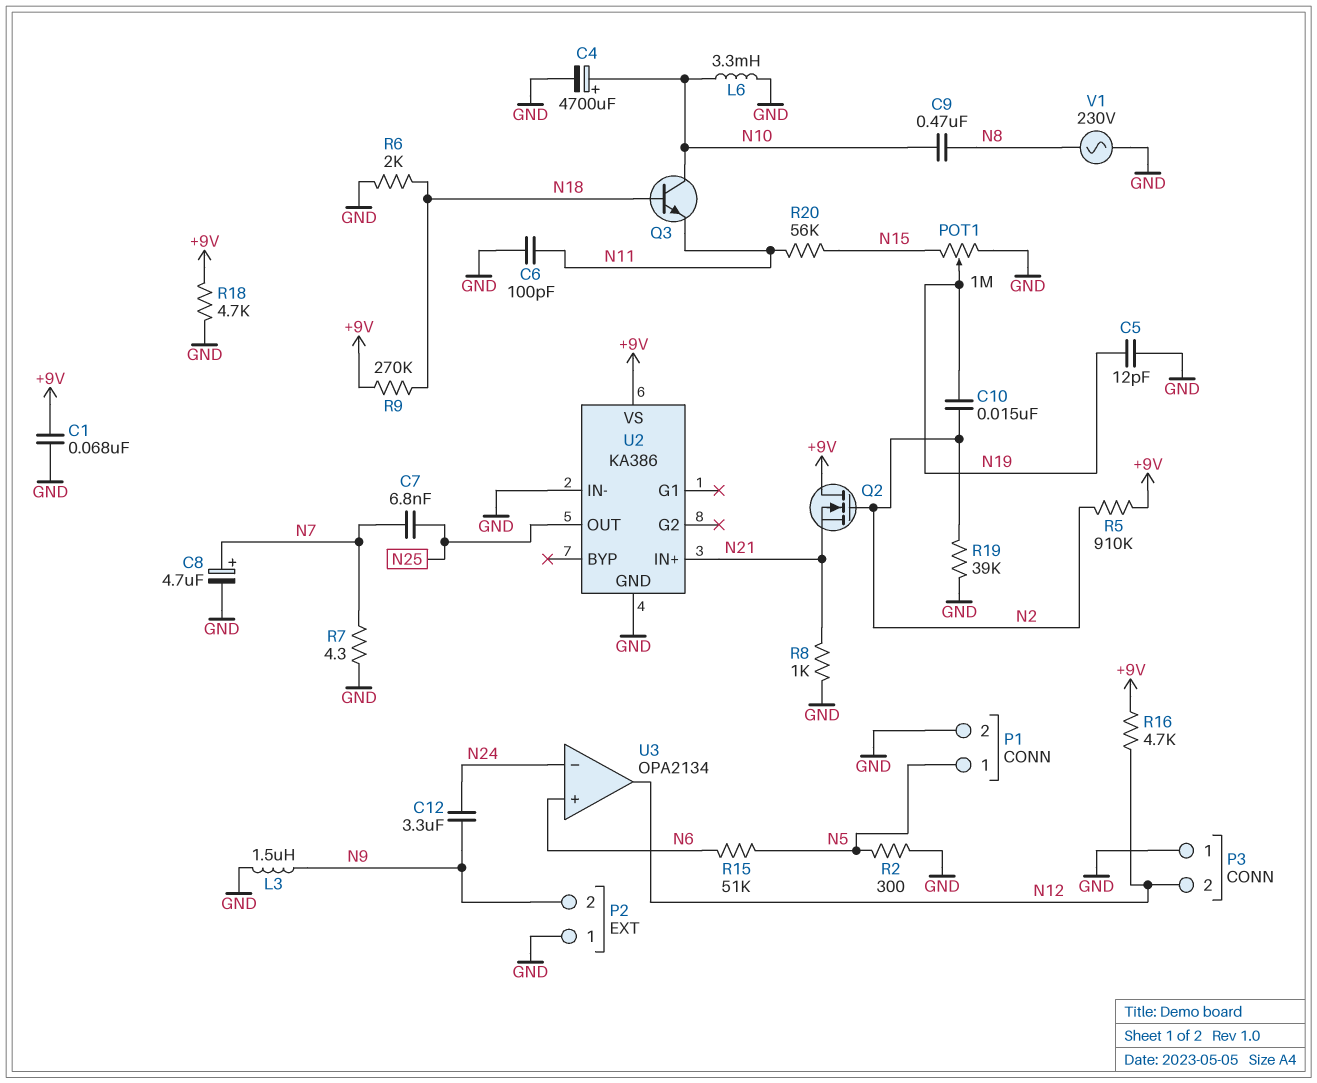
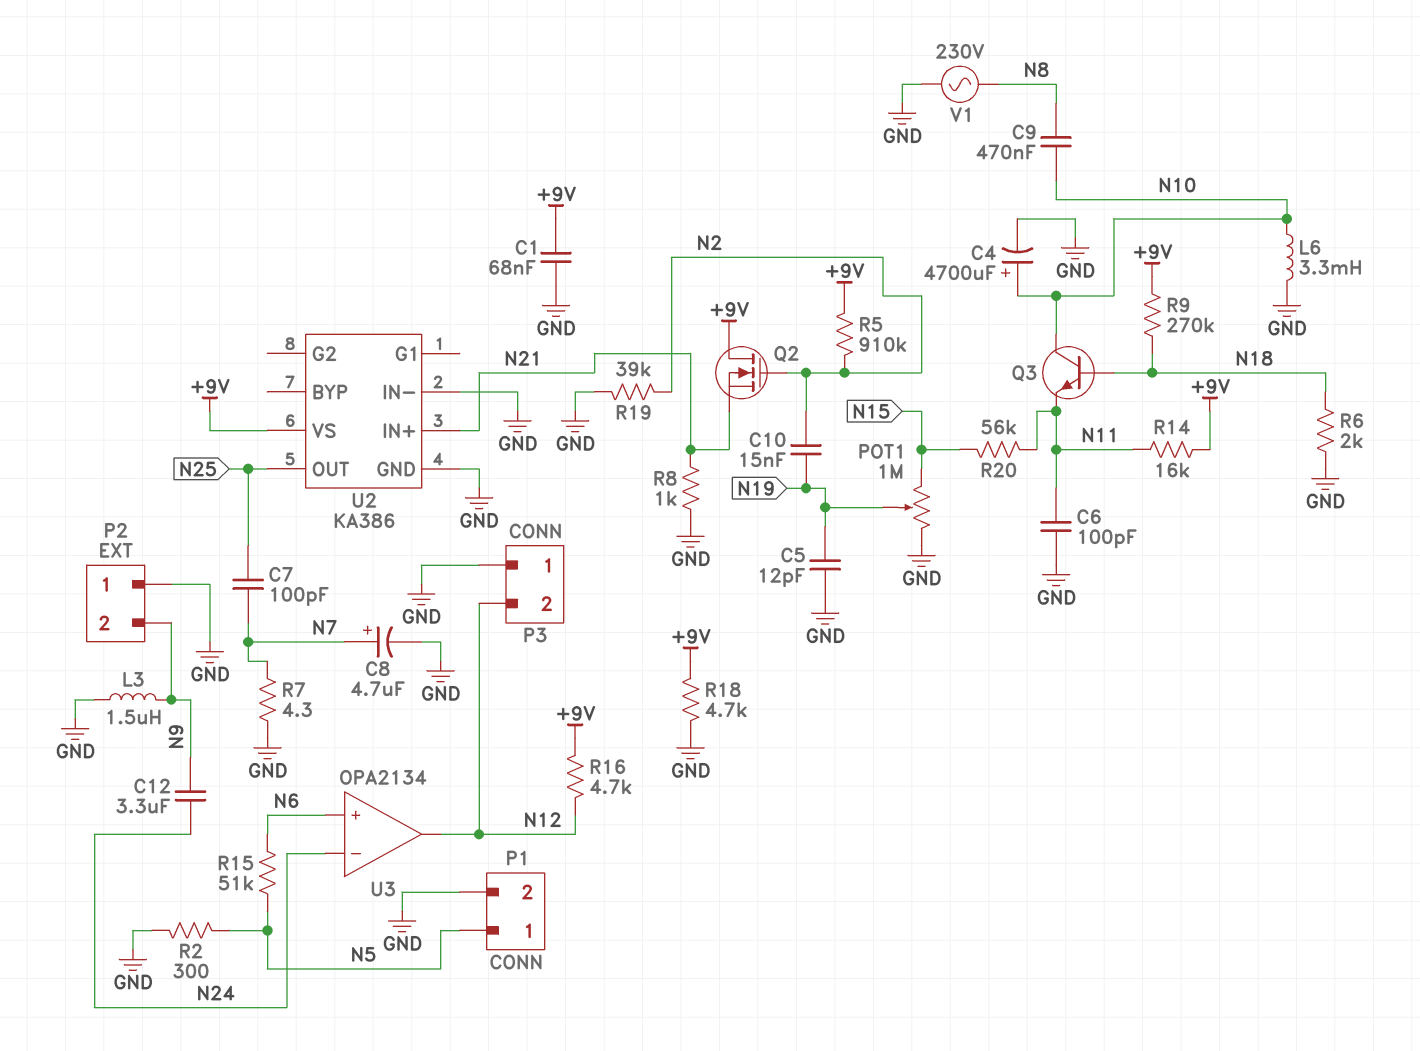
C7: 6.8nF (N7, N25) -> 100pF (N7, N25)
R14: none -> 16k (+9V, N11)

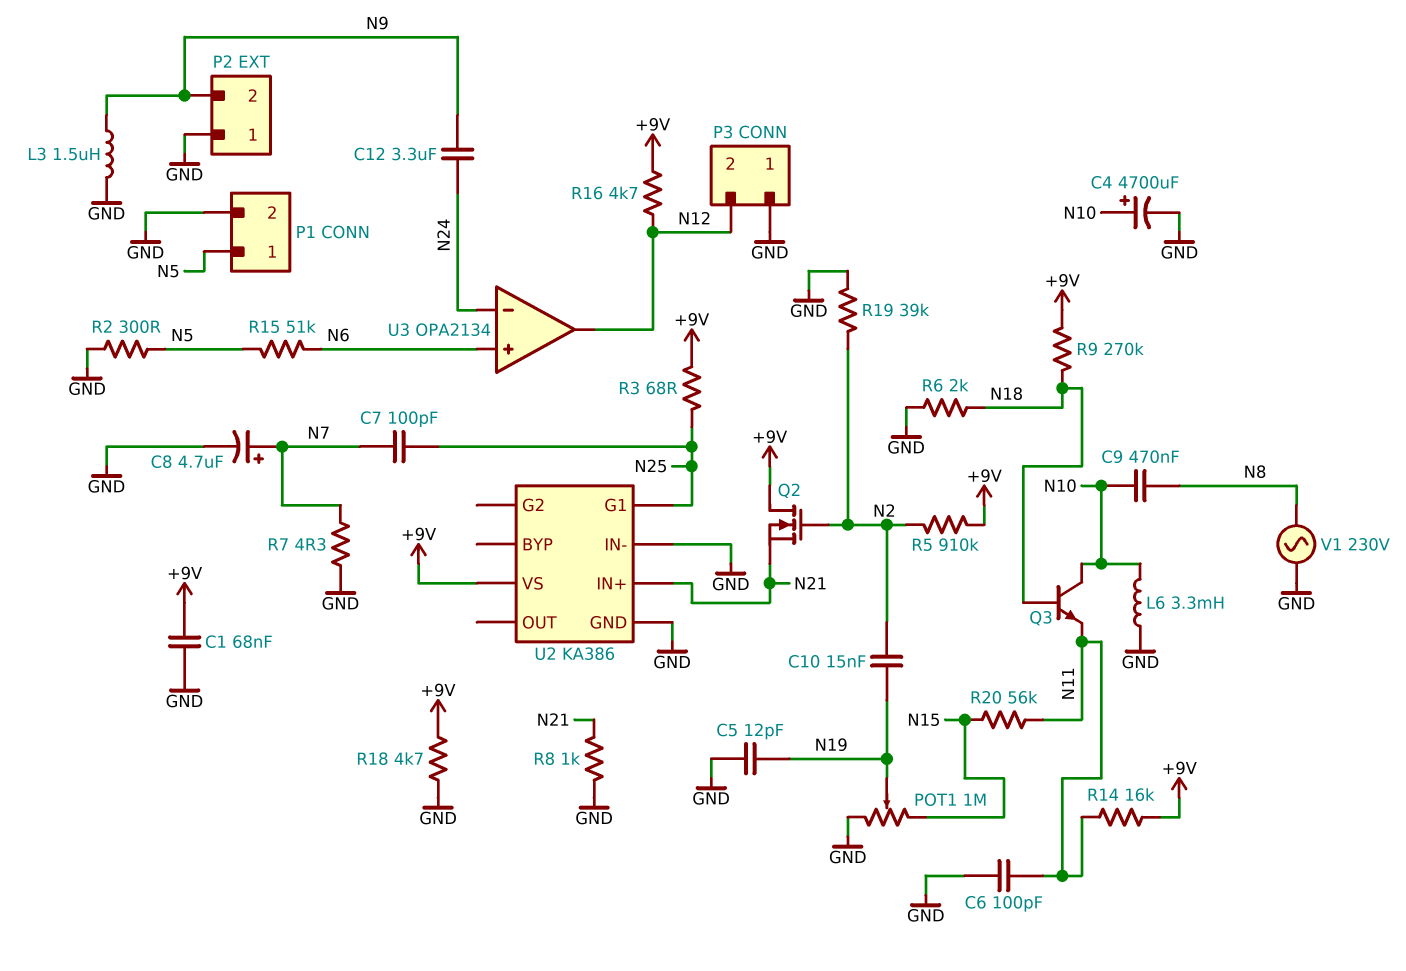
R3: none -> 68 (+9V, N25)
U2 pin G1: none -> N25
U2 pin OUT: N25 -> none

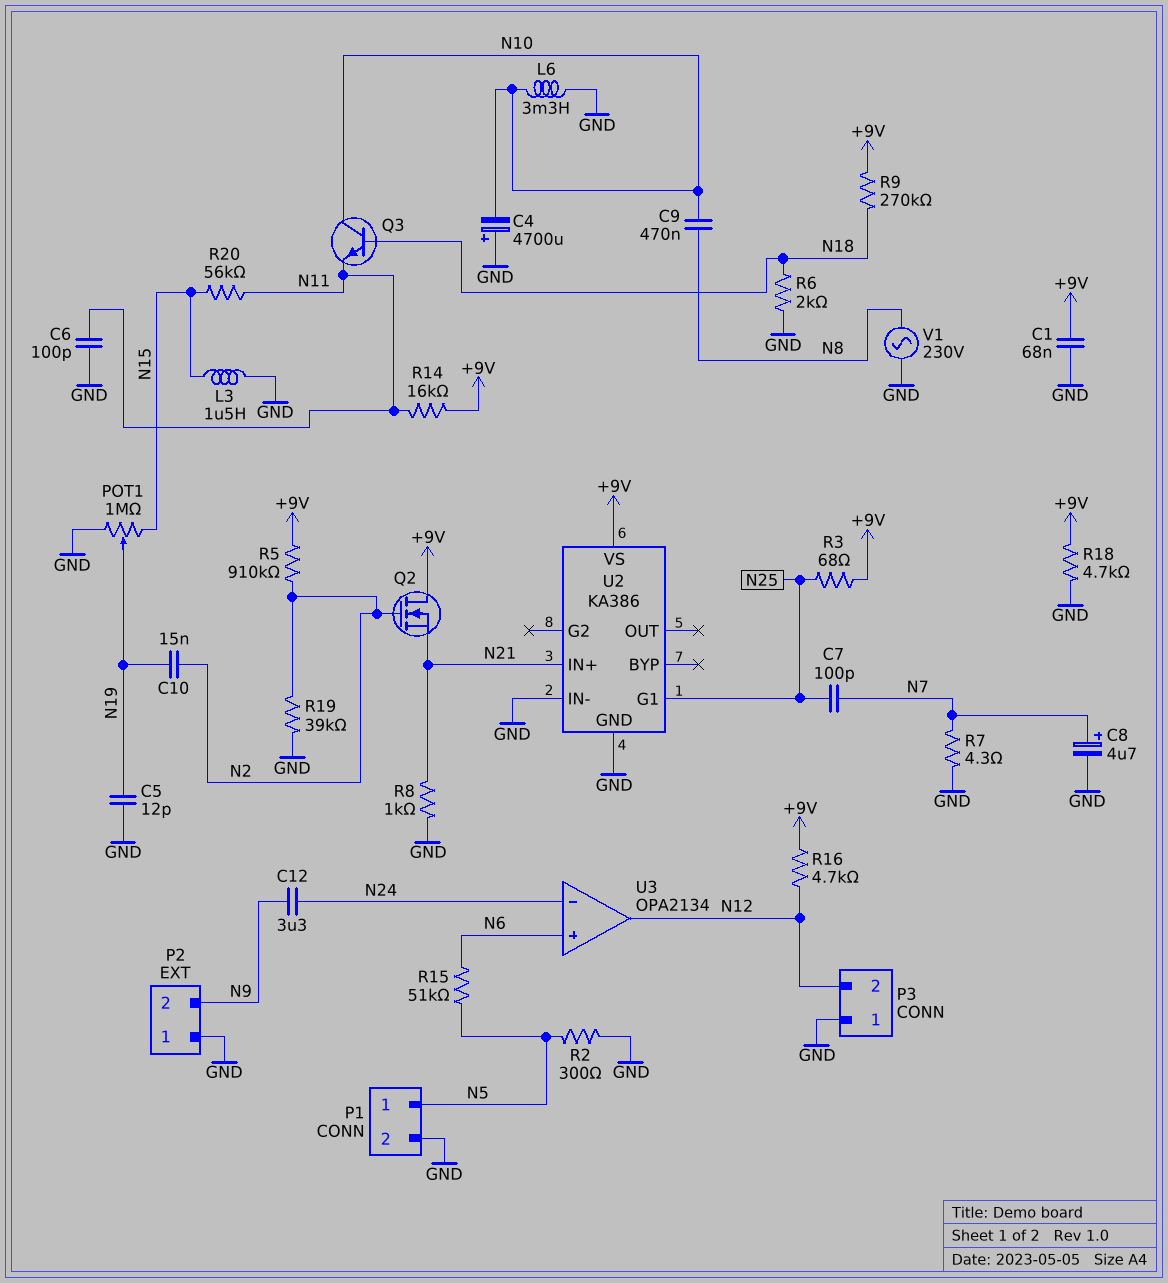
C4: 4700uF (plus N10, minus GND) -> 4700uF (plus GND, minus N10)
L3: 1.5uH (GND, N9) -> 1.5uH (GND, N15)

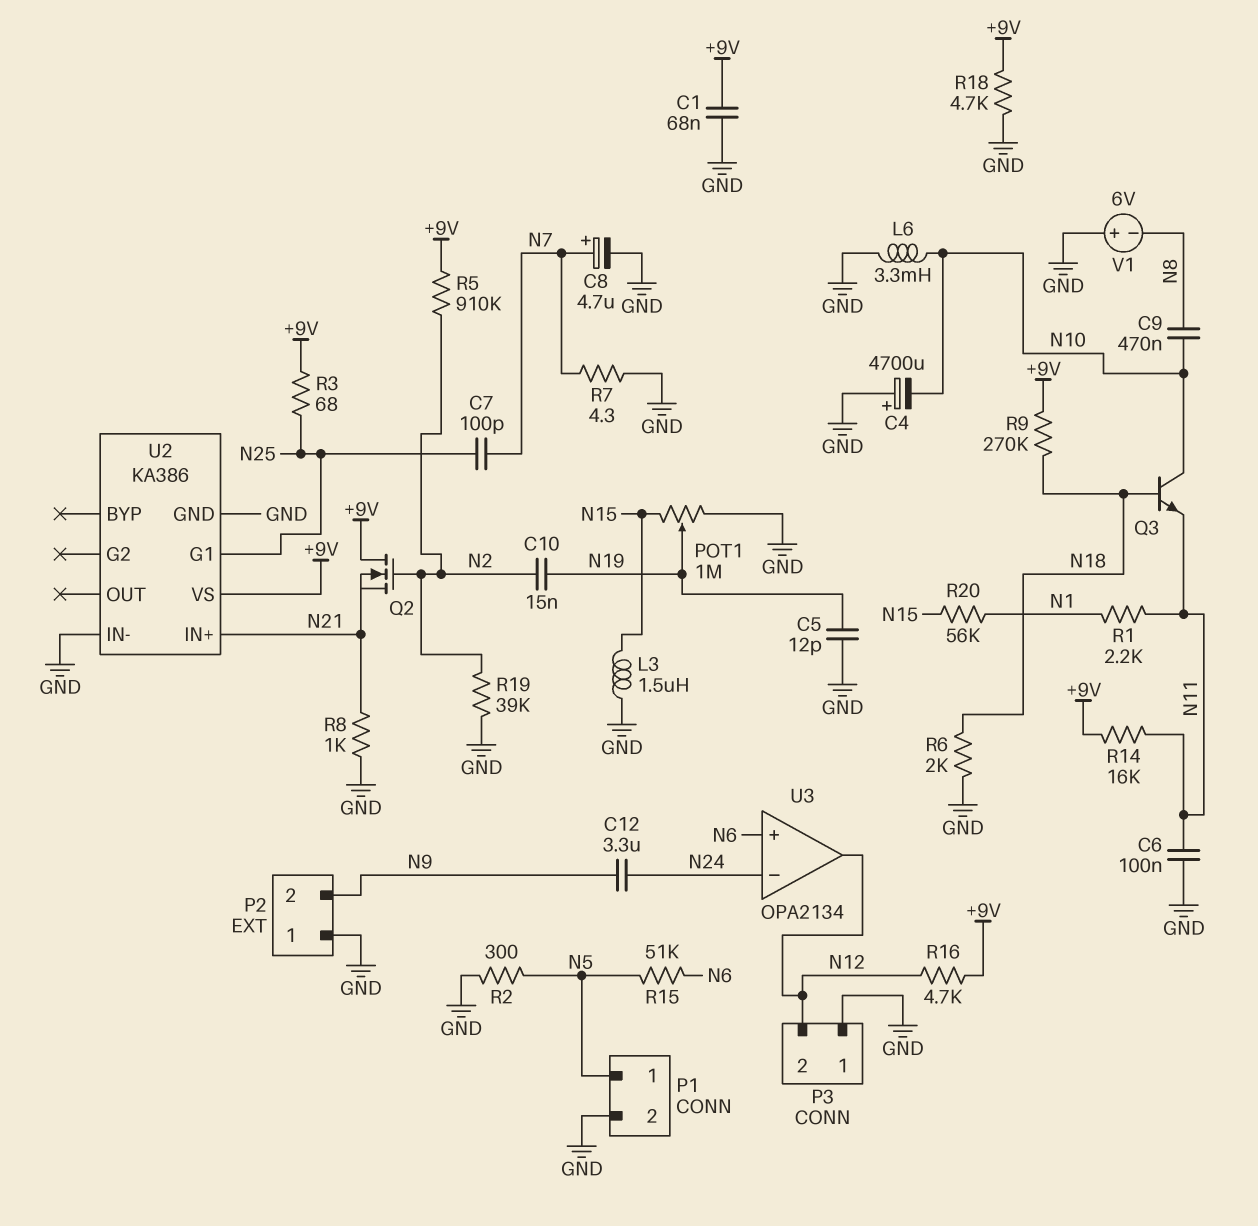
C6: 100pF (GND, N11) -> 100nF (GND, N11)
R1: none -> 2.2k (N1, N11)
R20: 56k (N11, N15) -> 56k (N1, N15)
V1: AC 230V (GND, N8) -> 6V (plus GND, minus N8)

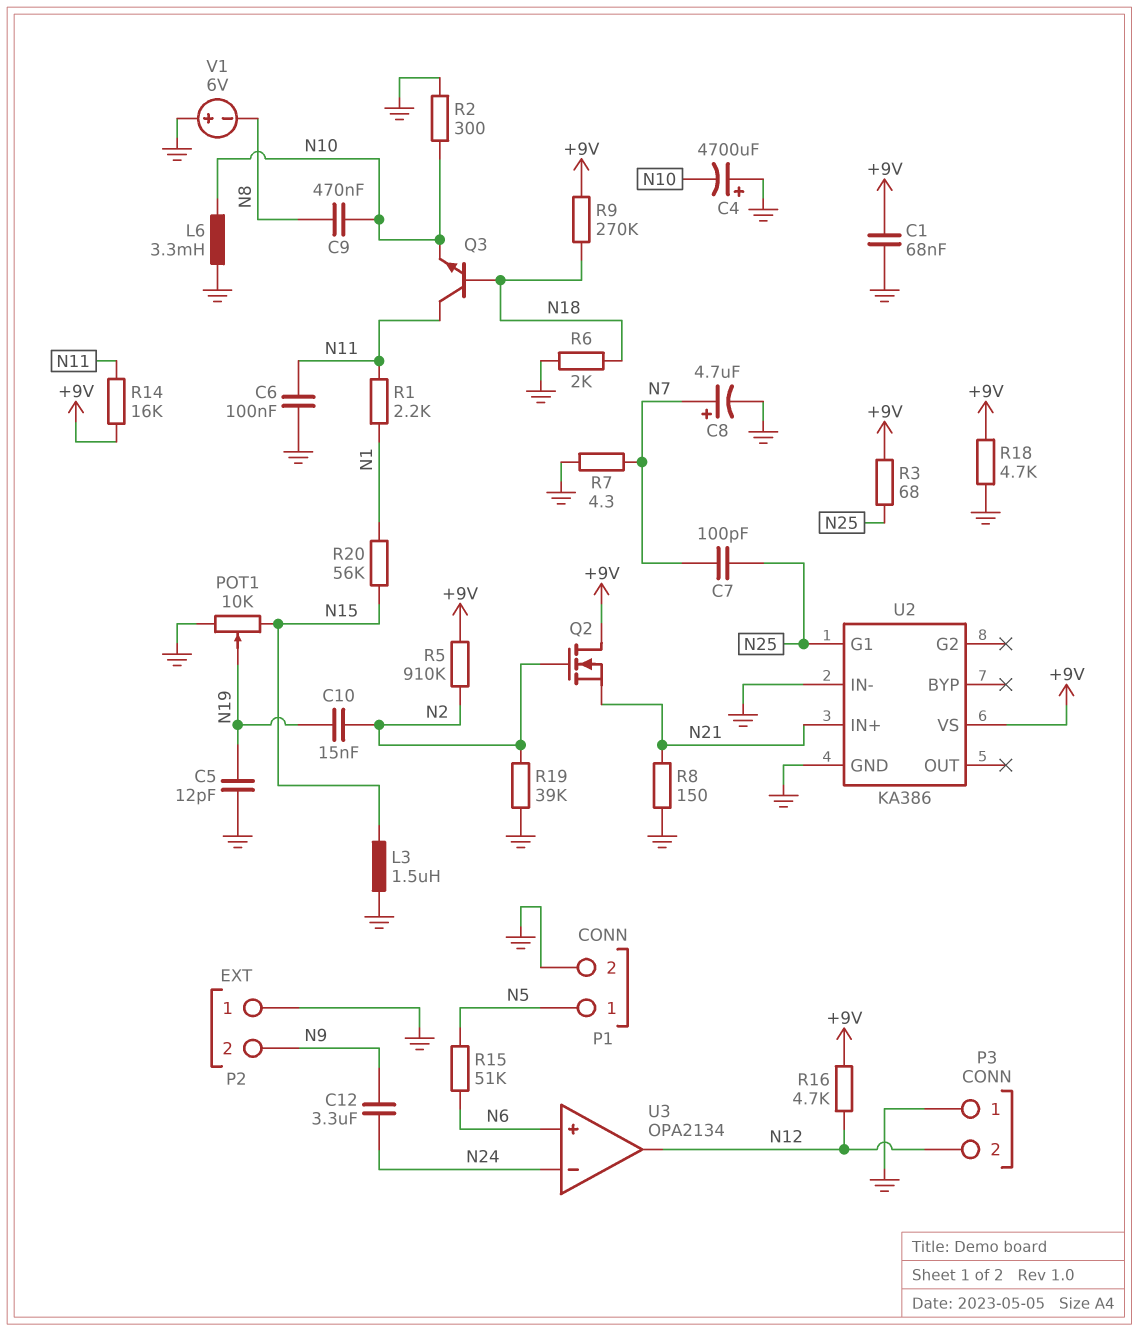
POT1: 1M (GND, N15, wiper N19) -> 10k (GND, N15, wiper N19)
Q3: NPN (B N18, C N10, E N11) -> NPN (B N18, C N11, E N10)
R2: 300 (GND, N5) -> 300 (GND, N10)
R8: 1k (GND, N21) -> 150 (GND, N21)

